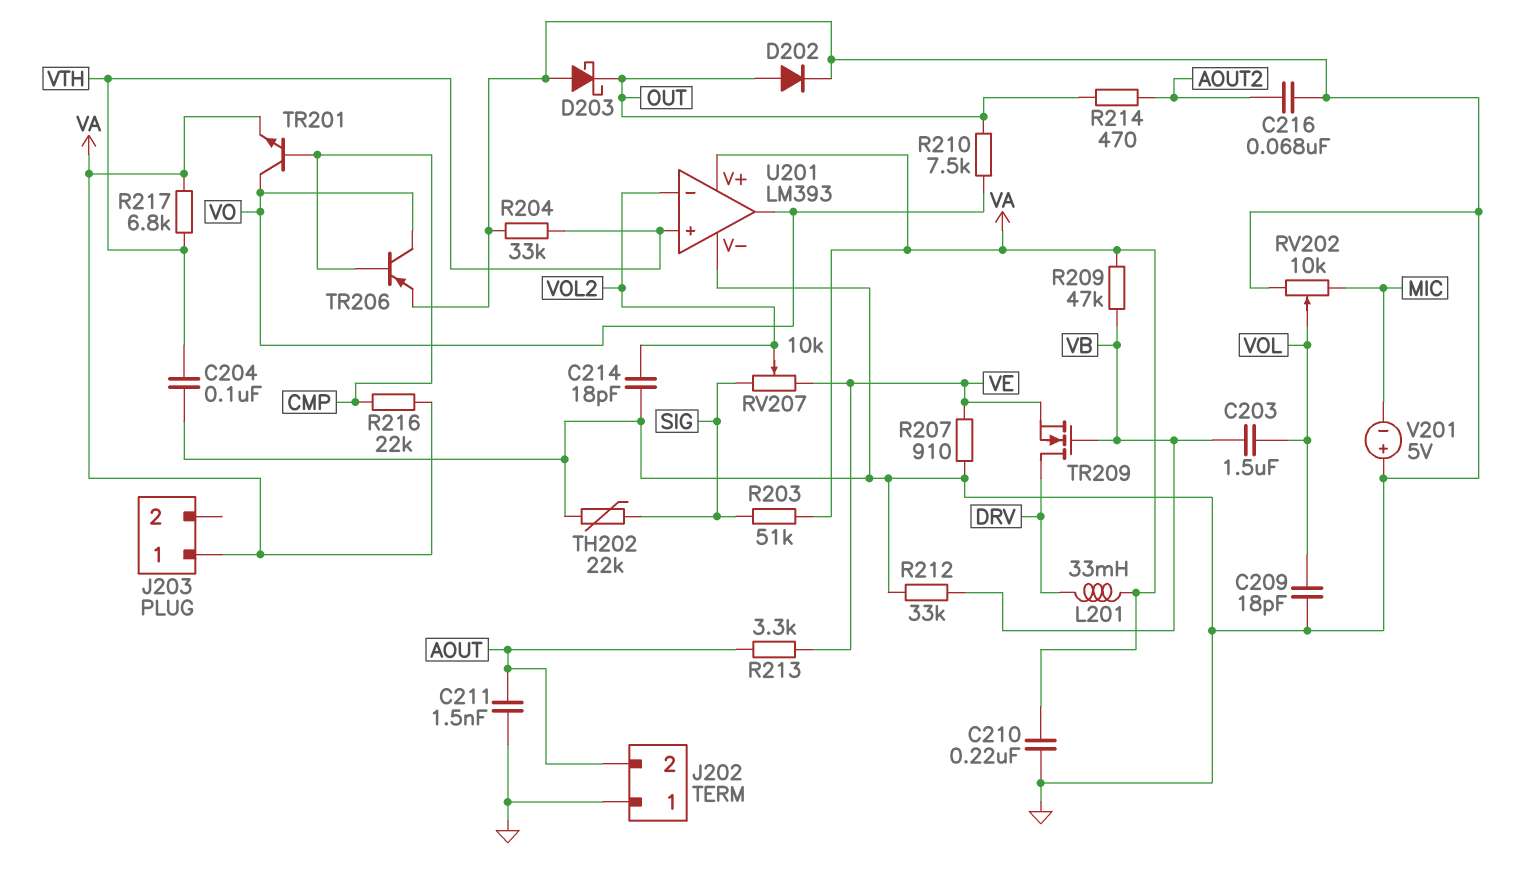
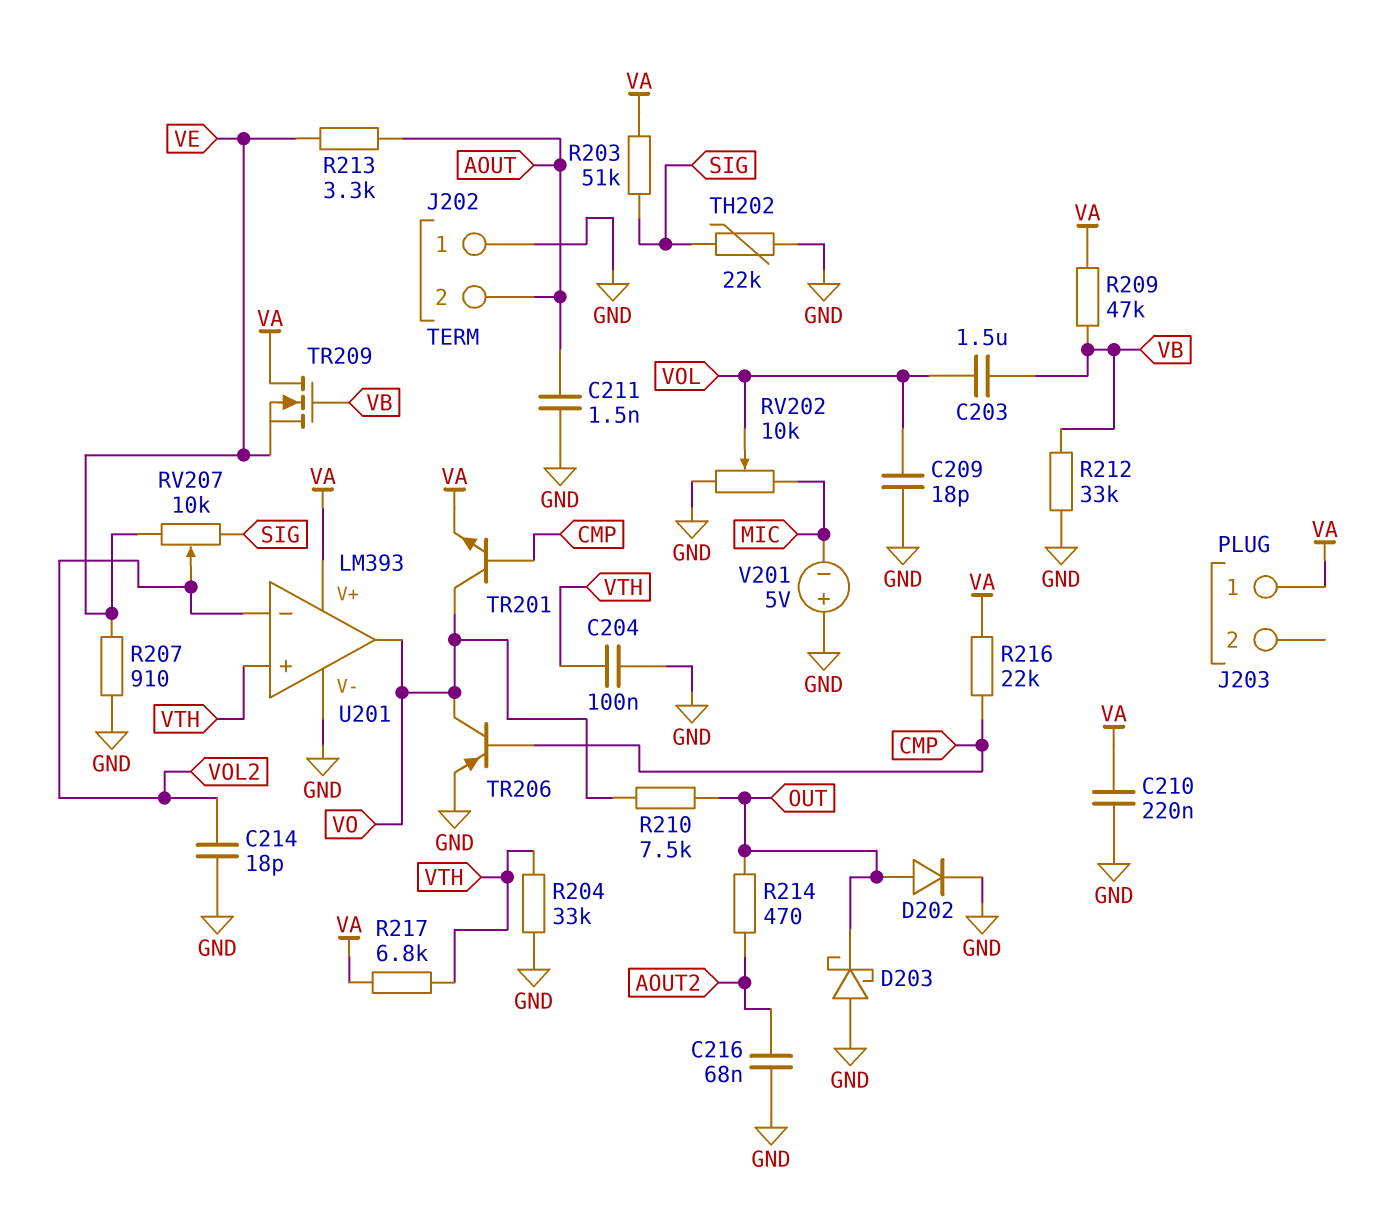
L201: 33mH (DRV, VA) -> none
TR209: NMOS (G VB, D DRV, S VE) -> NMOS (G VB, D VA, S VE)

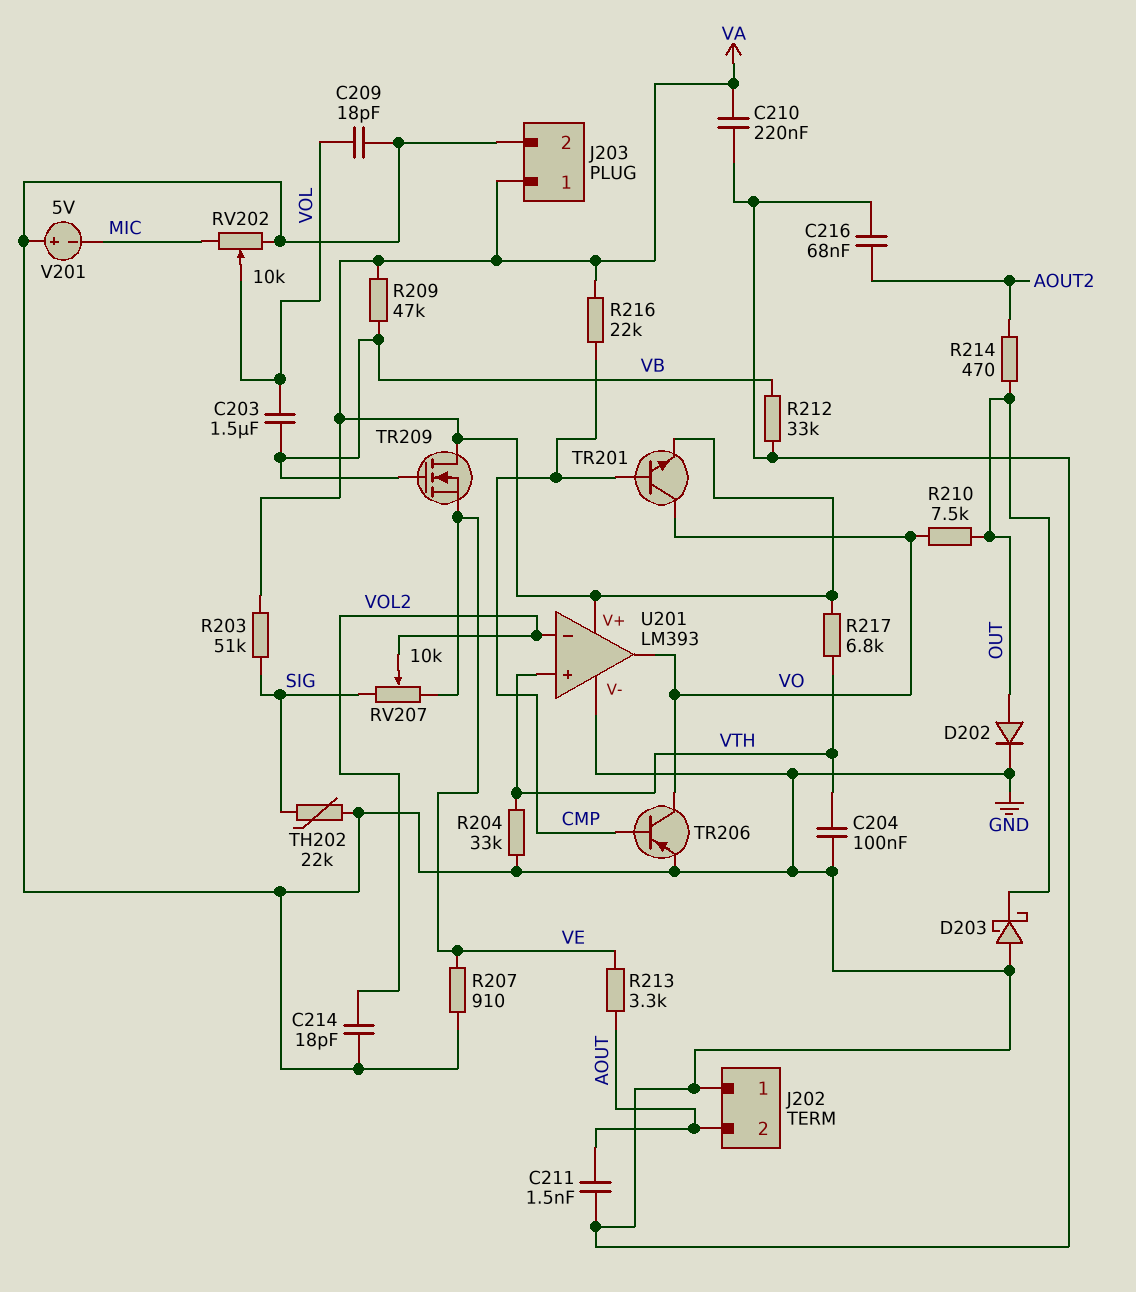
J203 pin 2: none -> GND

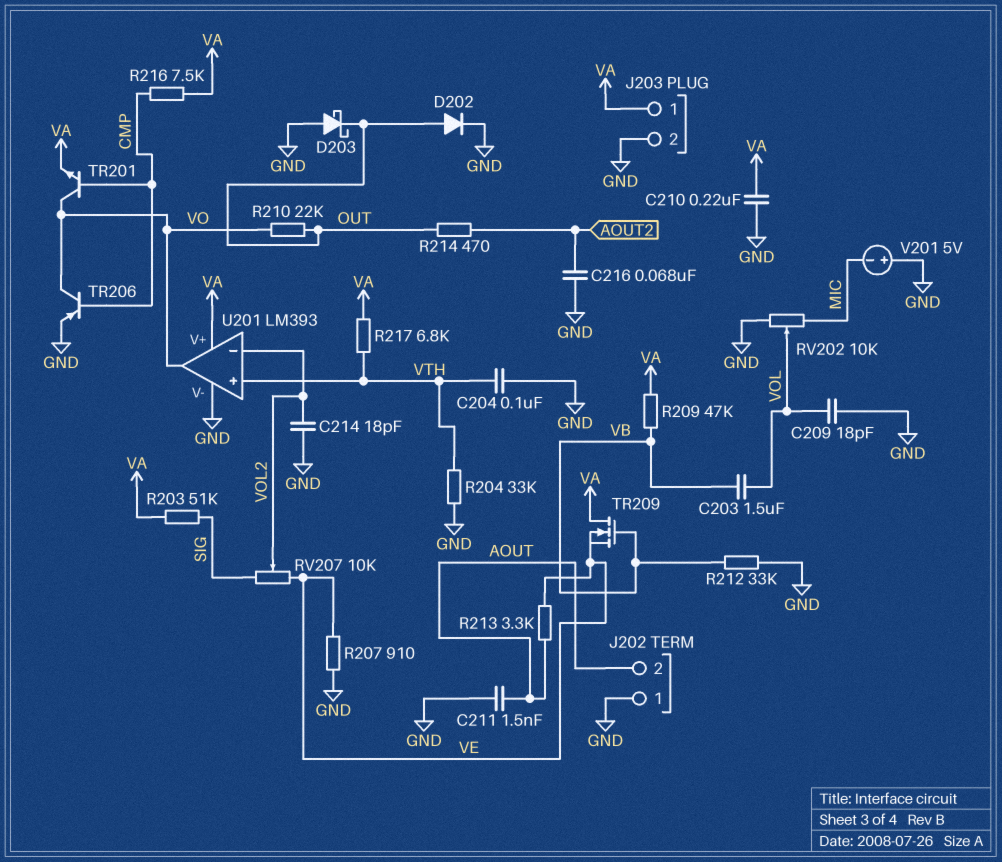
R210: 7.5k (OUT, VO) -> 22k (OUT, VO)
R216: 22k (CMP, VA) -> 7.5k (CMP, VA)
TH202: 22k (GND, SIG) -> none

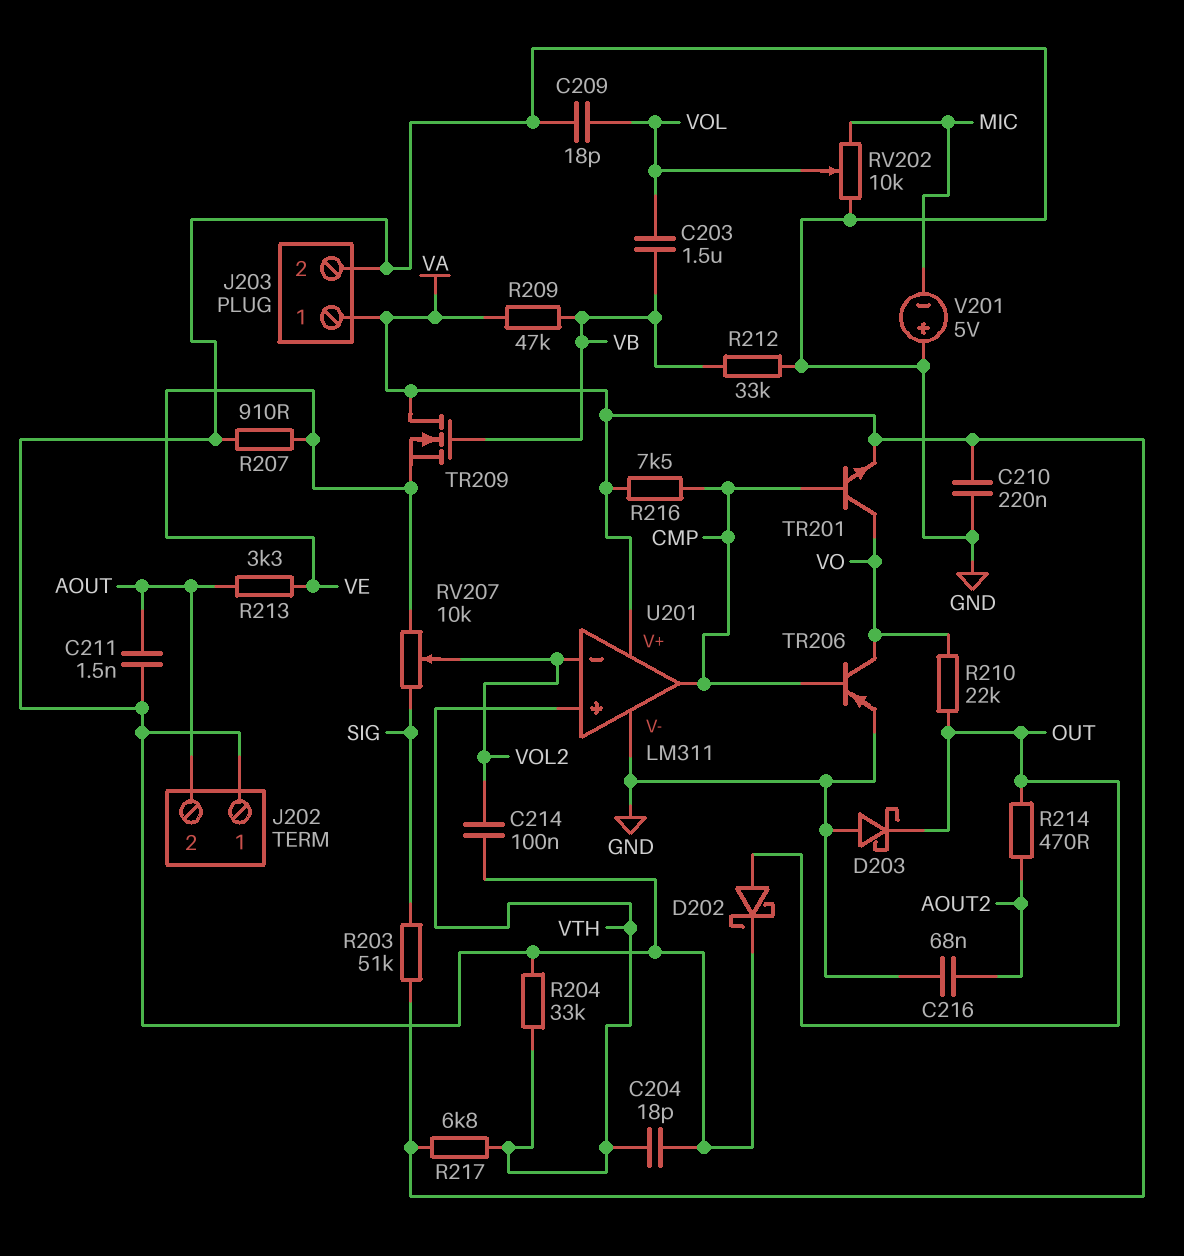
C204: 100nF (GND, VTH) -> 18pF (GND, VTH)
C214: 18pF (GND, VOL2) -> 100nF (GND, VOL2)
D202: diode (A OUT, K GND) -> schottky (A OUT, K GND)
U201: LM393 -> LM311
U201 pin out: VO -> CMP

